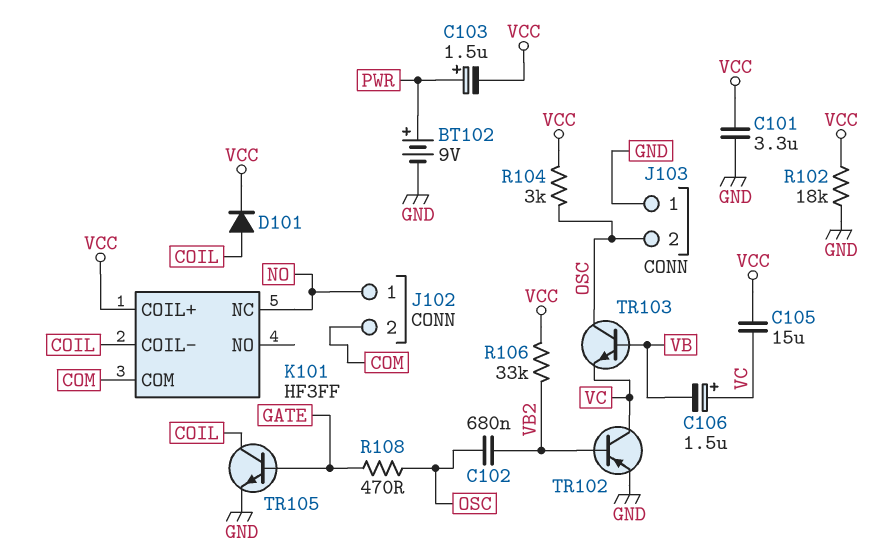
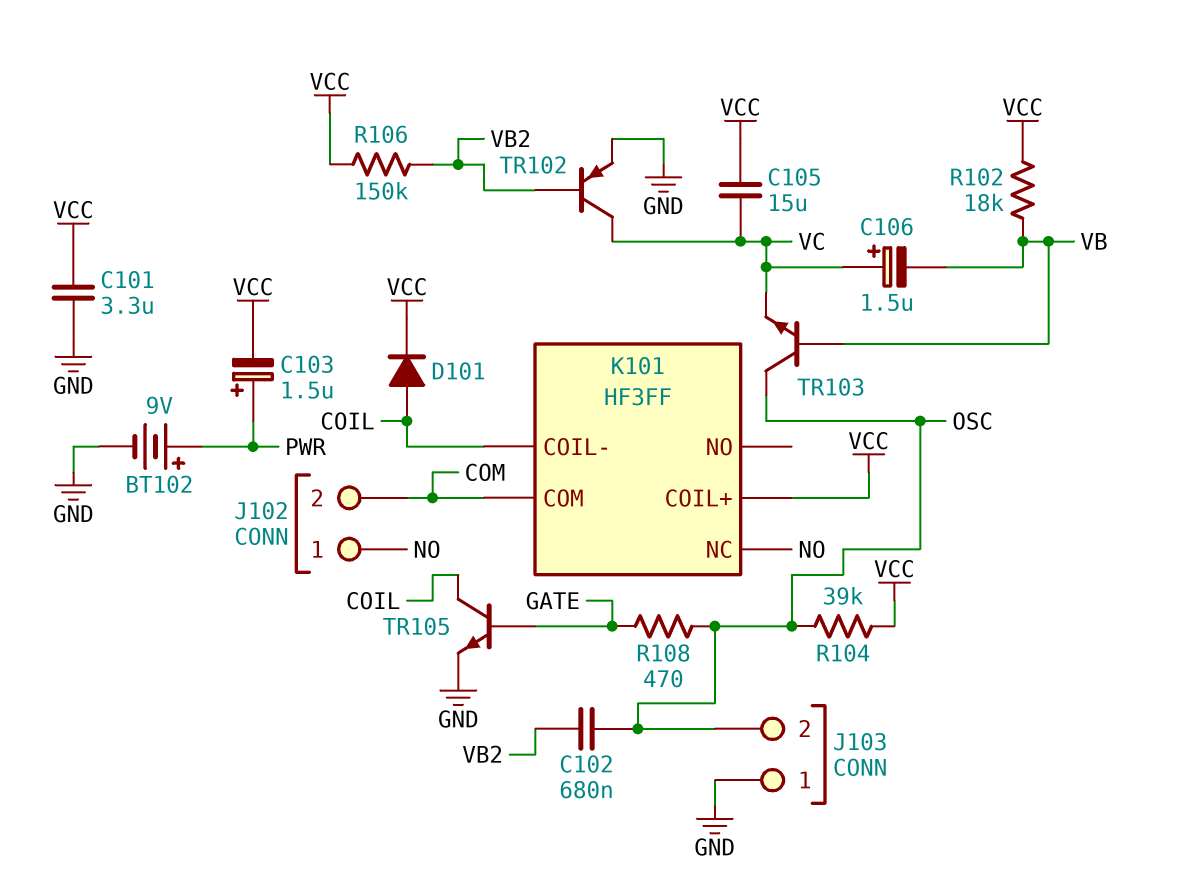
R102: 18k (GND, VCC) -> 18k (VB, VCC)
R104: 3k (OSC, VCC) -> 39k (OSC, VCC)
R106: 33k (VB2, VCC) -> 150k (VB2, VCC)

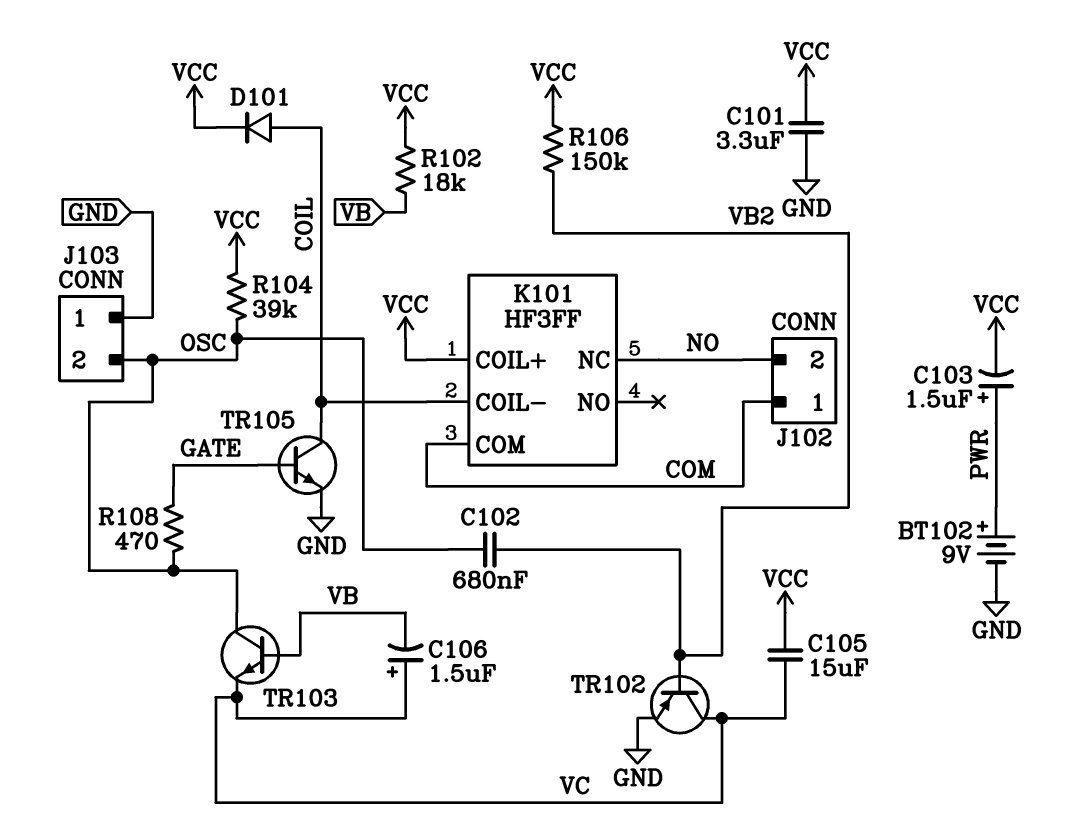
J102 pin 1: NO -> COM
J102 pin 2: COM -> NO

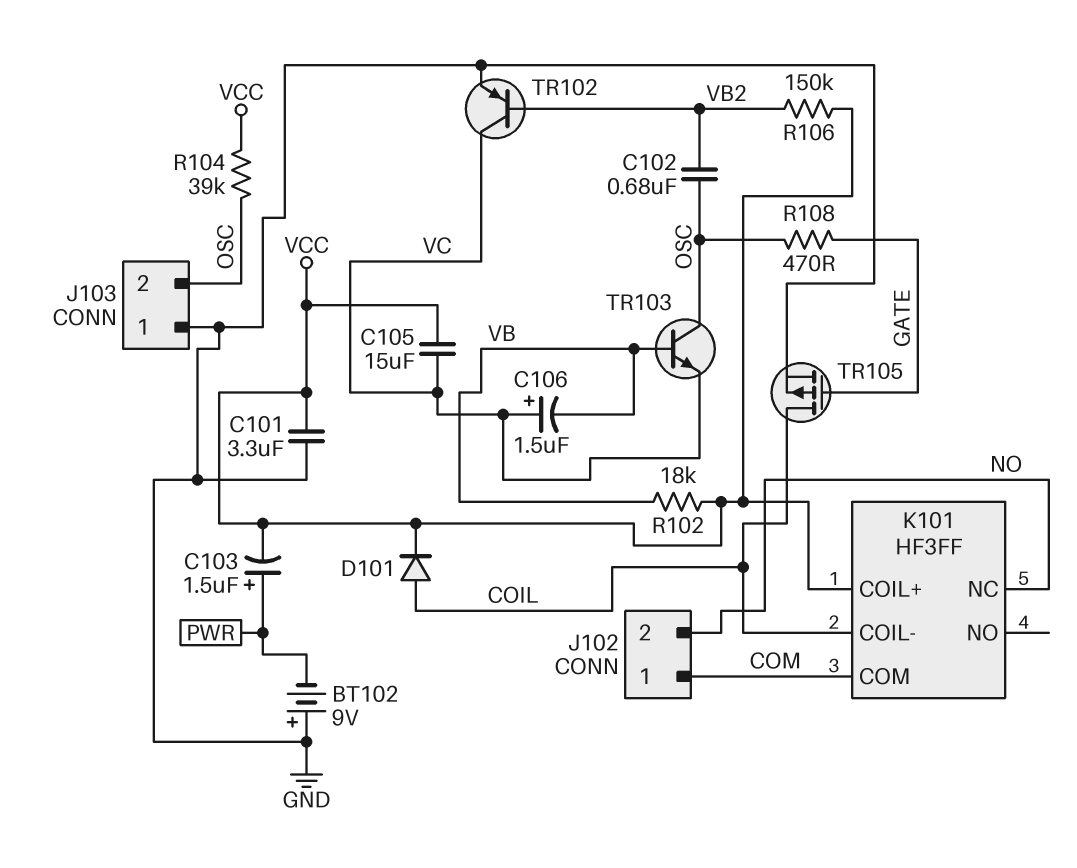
BT102: 9V (plus PWR, minus GND) -> 9V (plus GND, minus PWR)
TR105: NPN (B GATE, C COIL, E GND) -> PMOS (G GATE, D COIL, S GND)

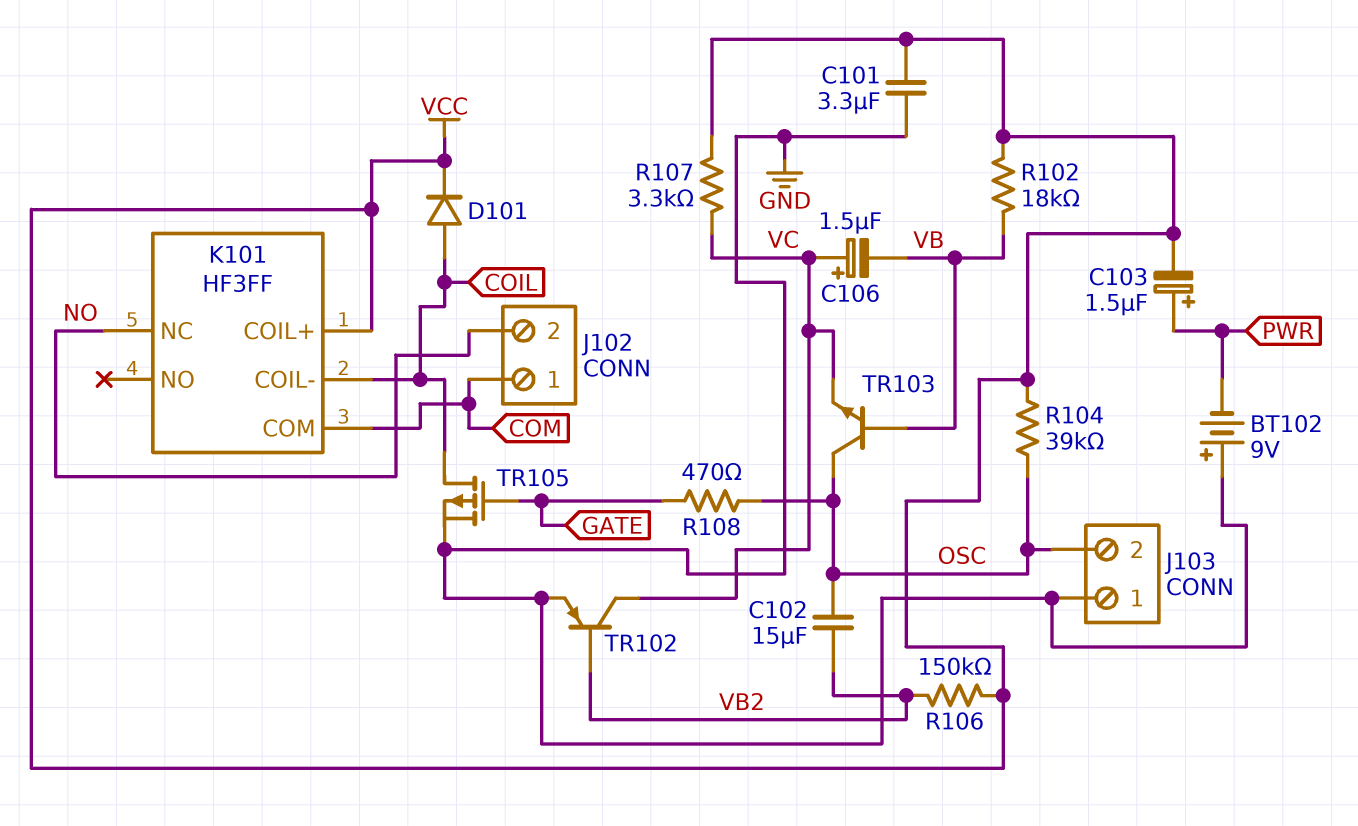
C102: 680nF (OSC, VB2) -> 15uF (OSC, VB2)
C105: 15uF (VC, VCC) -> none
R107: none -> 3.3k (VC, VCC)

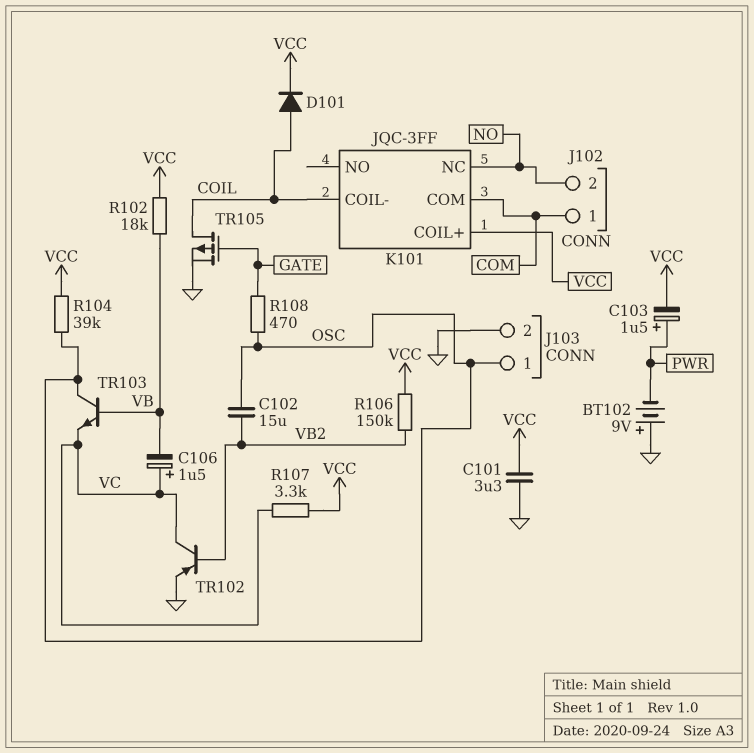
J103 pin 1: GND -> OSC
J103 pin 2: OSC -> GND
K101: HF3FF -> JQC-3FF

